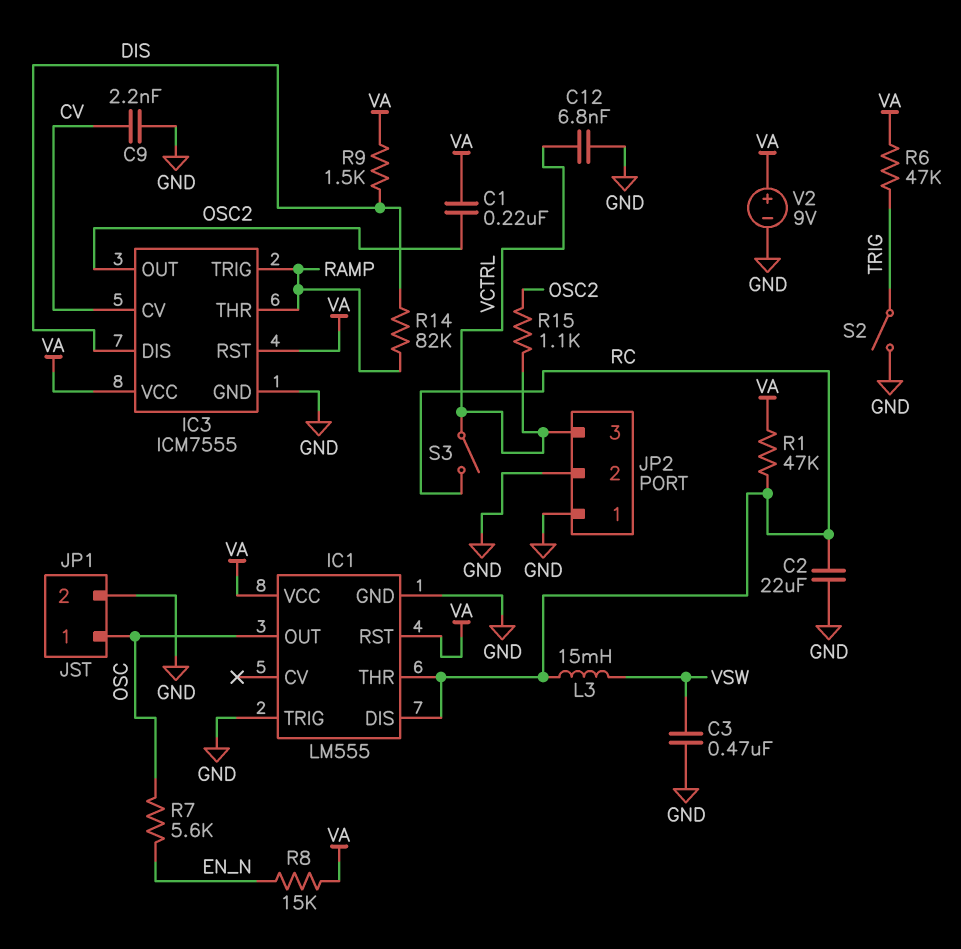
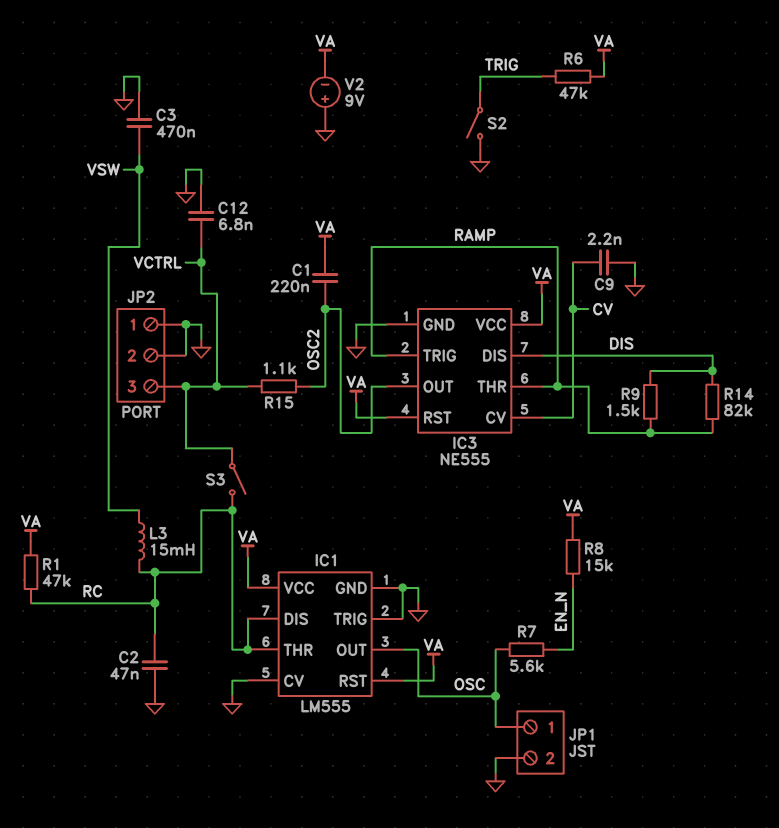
C2: 22uF (GND, RC) -> 47nF (GND, RC)
IC1 pin CV: none -> GND
IC3: ICM7555 -> NE555
R9: 1.5k (DIS, VA) -> 1.5k (DIS, RAMP)
V2: 9V (plus VA, minus GND) -> 9V (plus GND, minus VA)

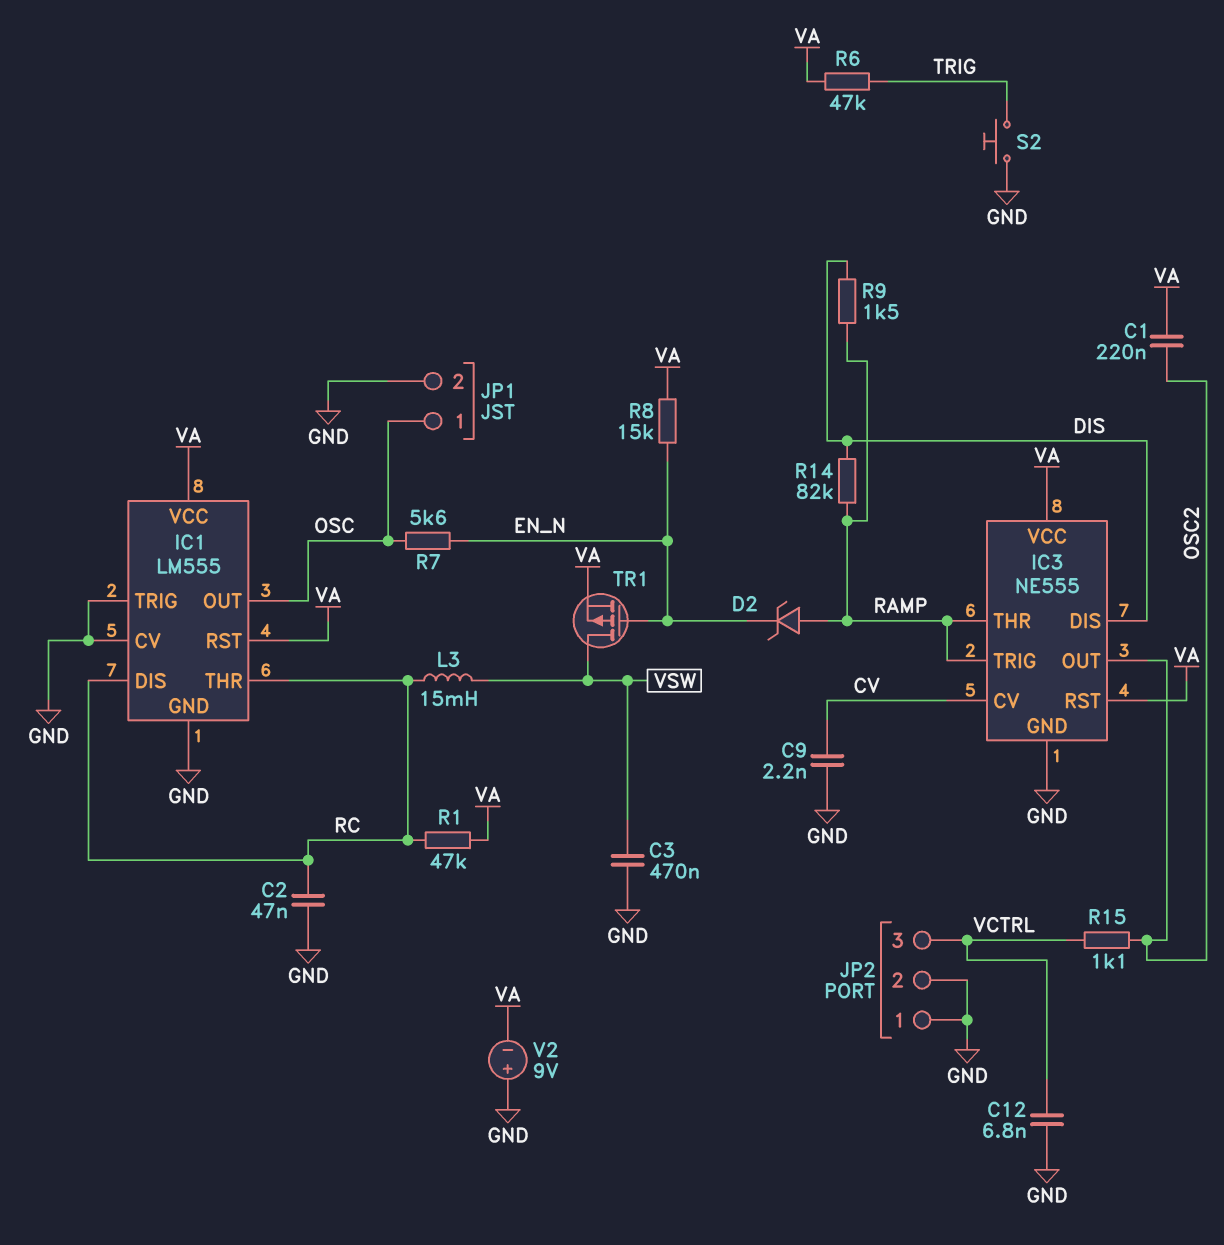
D2: none -> zener (A RAMP, K EN_N)
S2: switch (GND, TRIG) -> button (GND, TRIG)
S3: switch (RC, VCTRL) -> none
TR1: none -> PMOS (G EN_N, D VSW, S VA)

